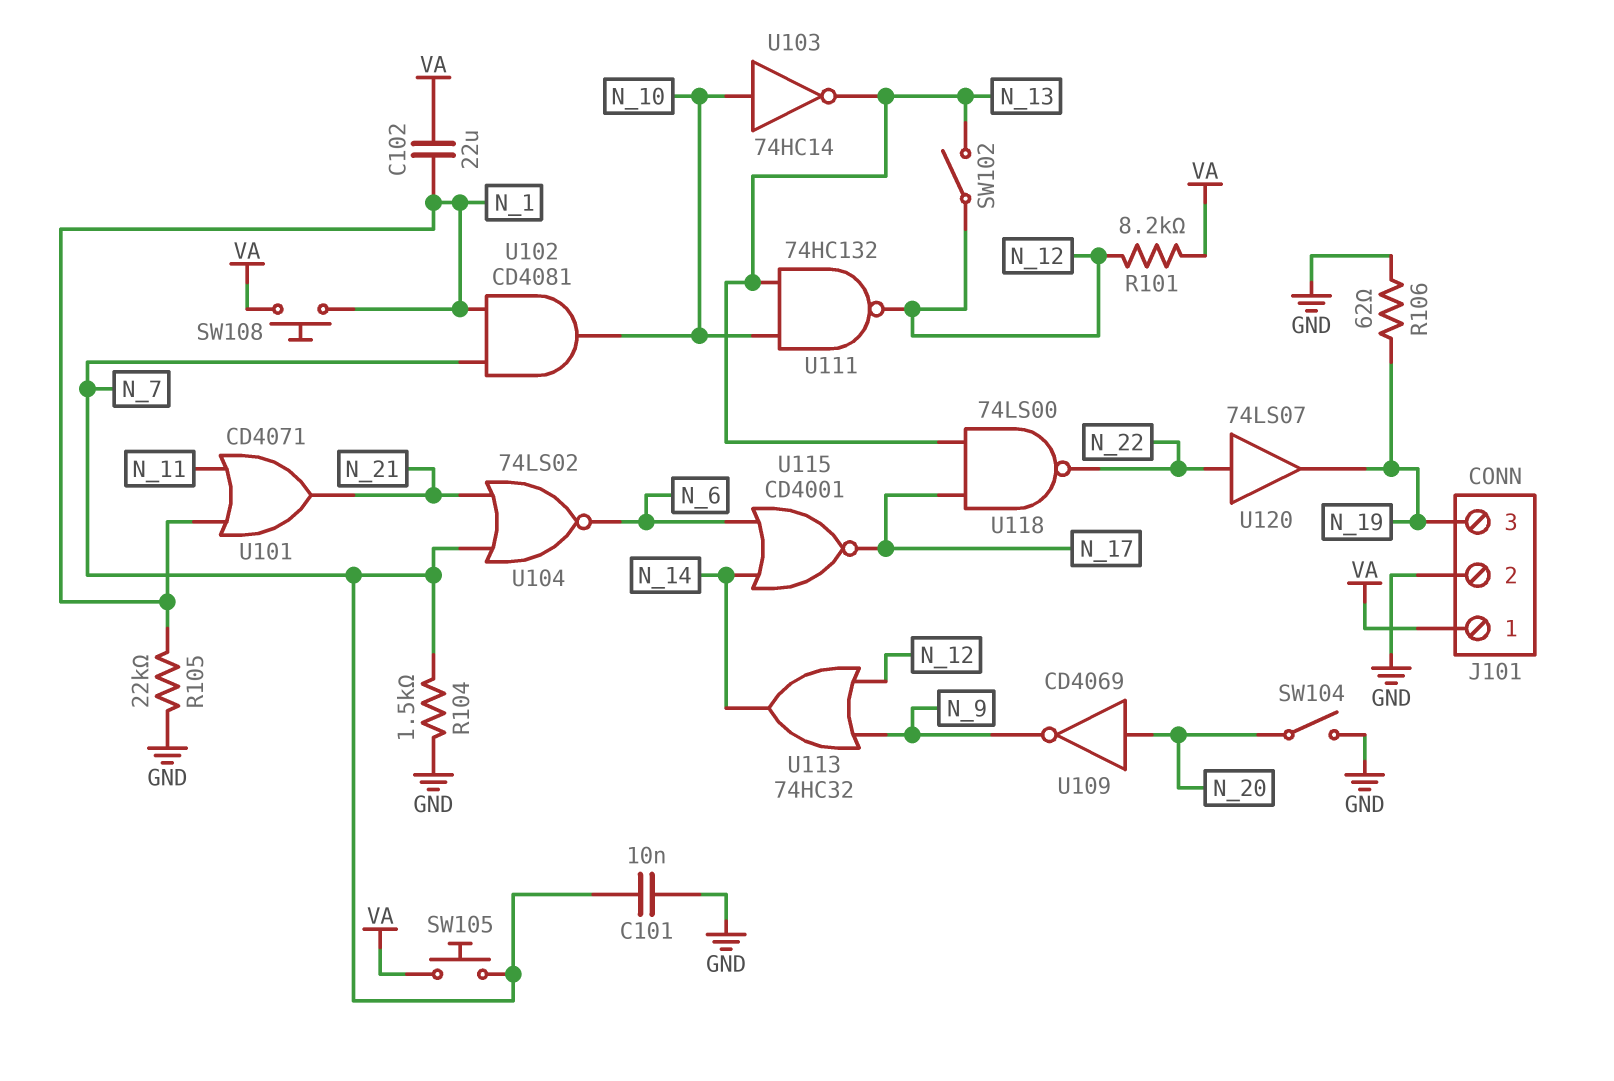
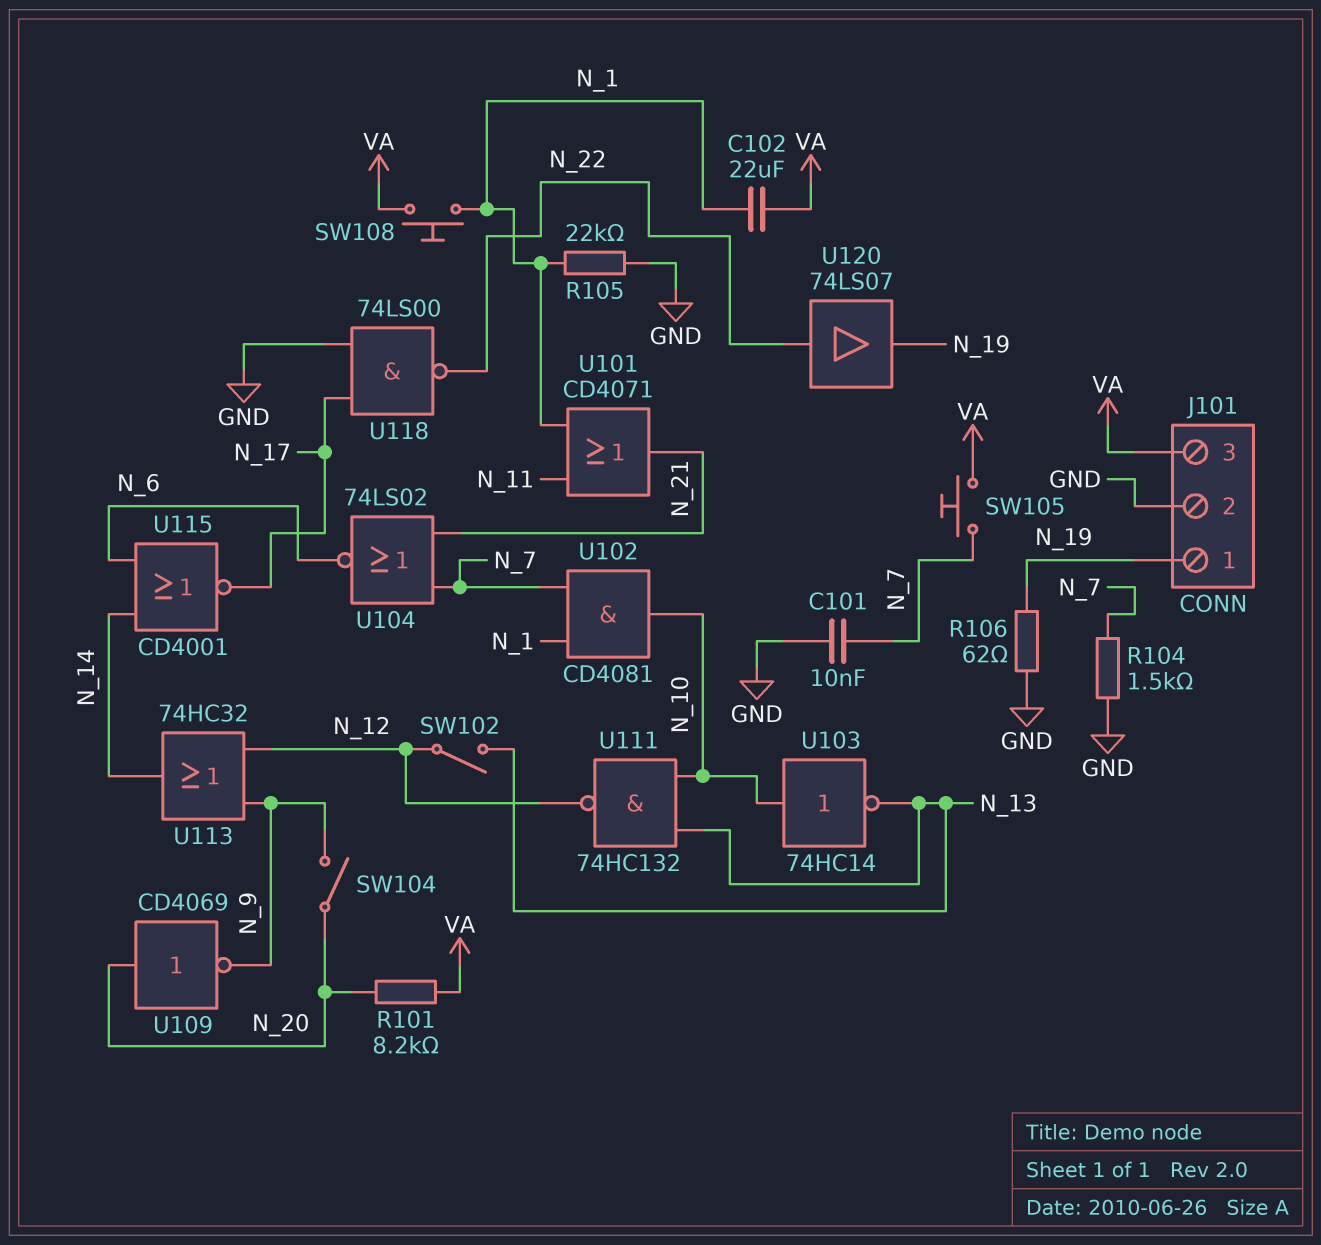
J101 pin 1: VA -> N_19
J101 pin 3: N_19 -> VA
R101: 8.2k (N_12, VA) -> 8.2k (N_20, VA)
SW104: switch (GND, N_20) -> switch (N_9, N_20)
U118: NAND 74LS00 (in N_13, in N_17, out N_22) -> NAND 74LS00 (in GND, in N_17, out N_22)

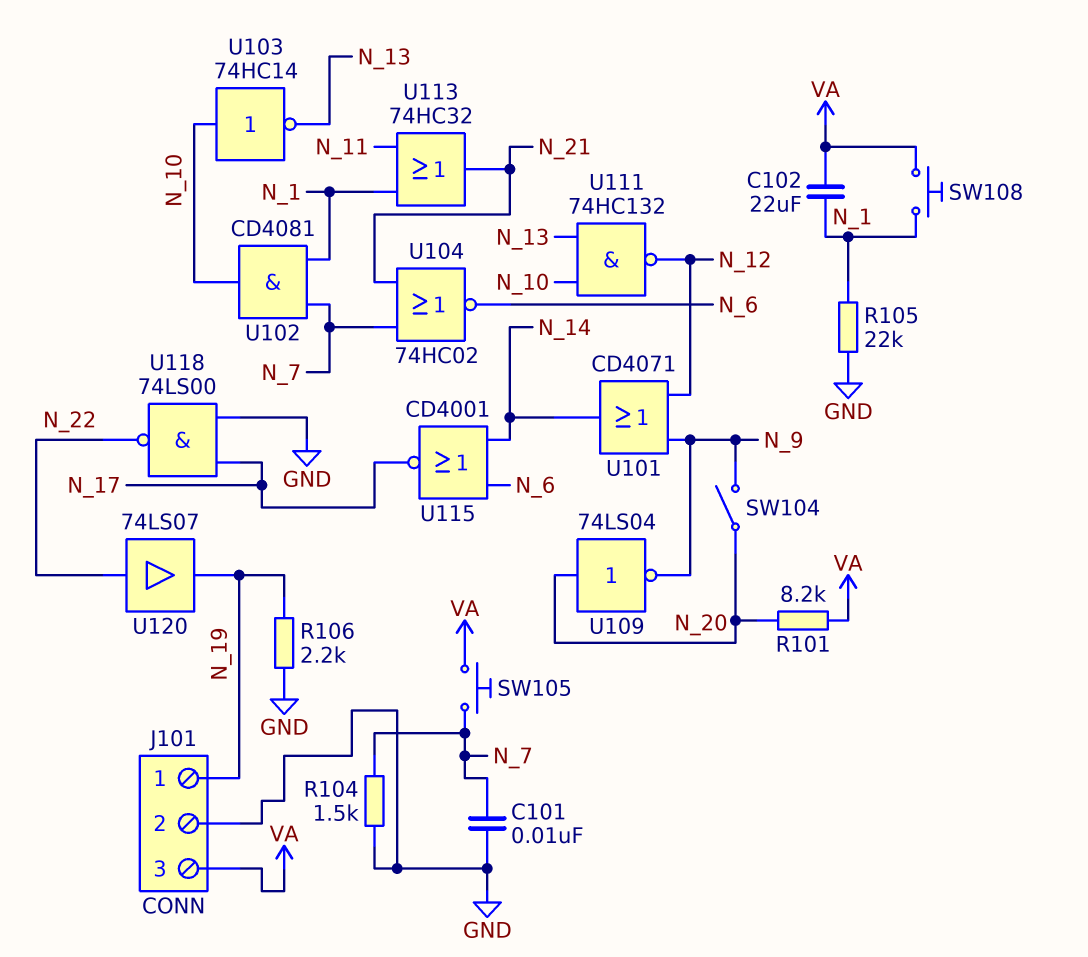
R106: 62 (GND, N_19) -> 2.2k (GND, N_19)
SW102: switch (N_12, N_13) -> none
U101: OR CD4071 (in N_1, in N_11, out N_21) -> OR CD4071 (in N_9, in N_12, out N_14)
U104: NOR 74LS02 (in N_7, in N_21, out N_6) -> NOR 74HC02 (in N_7, in N_21, out N_6)
U109: NOT CD4069 (in N_20, out N_9) -> NOT 74LS04 (in N_20, out N_9)
U113: OR 74HC32 (in N_9, in N_12, out N_14) -> OR 74HC32 (in N_1, in N_11, out N_21)

